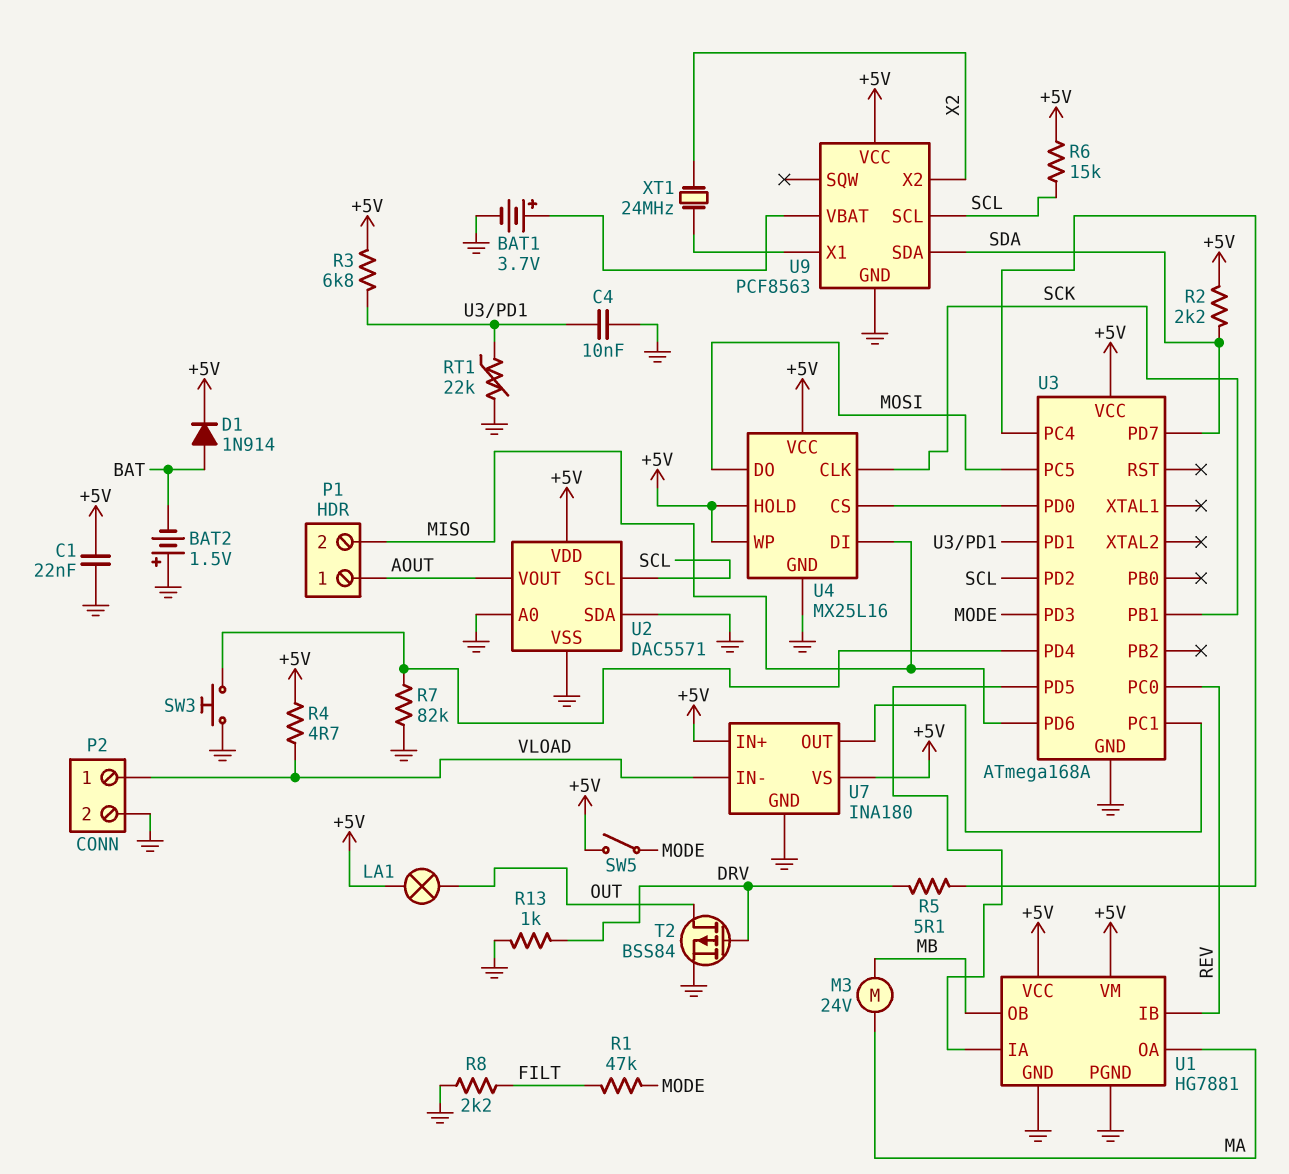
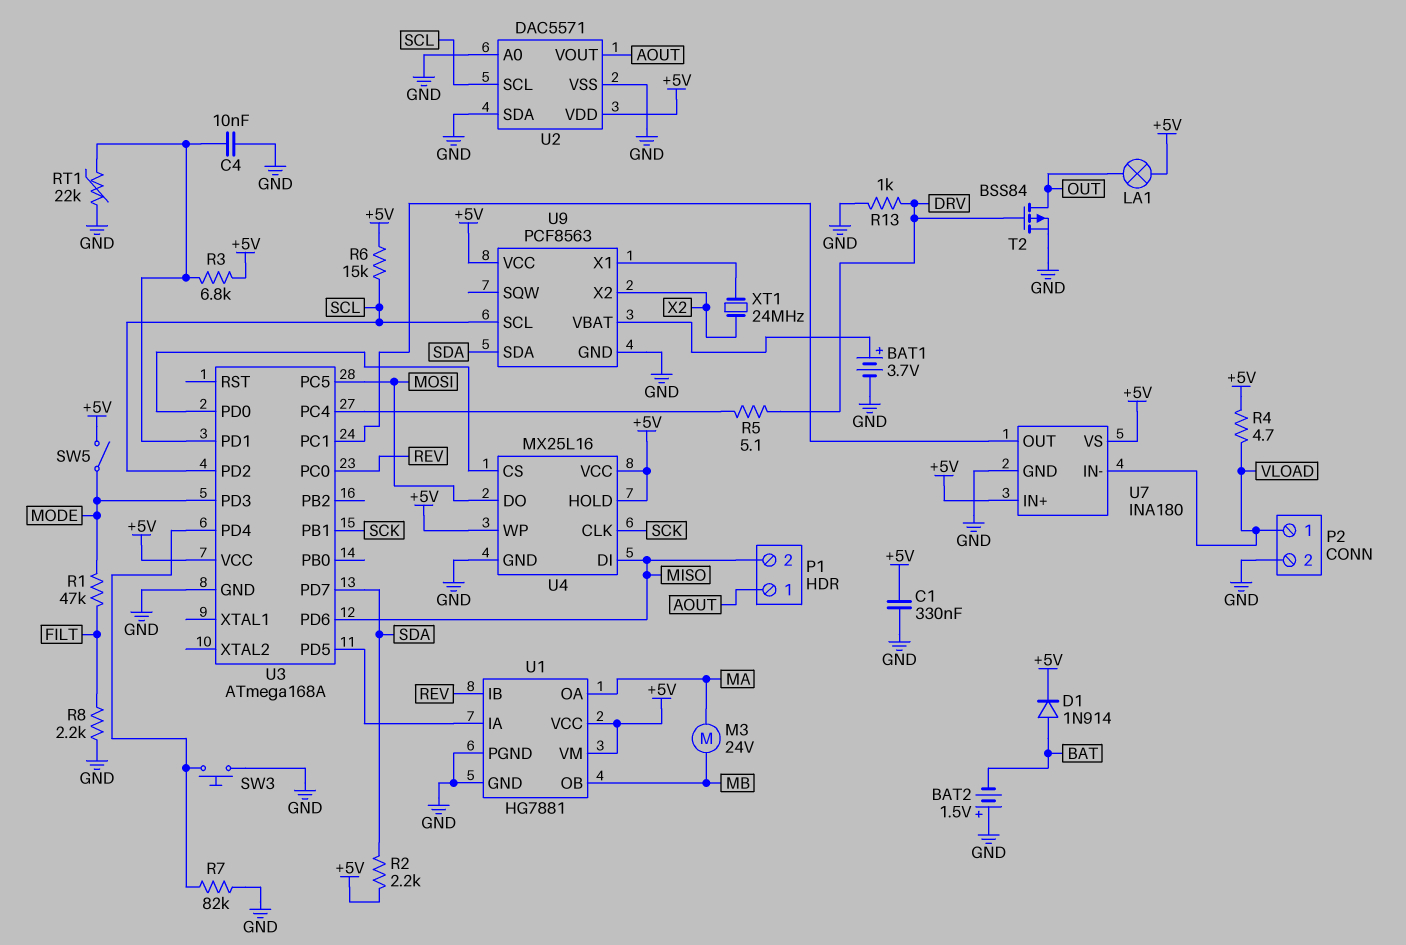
C1: 22nF (+5V, GND) -> 330nF (+5V, GND)

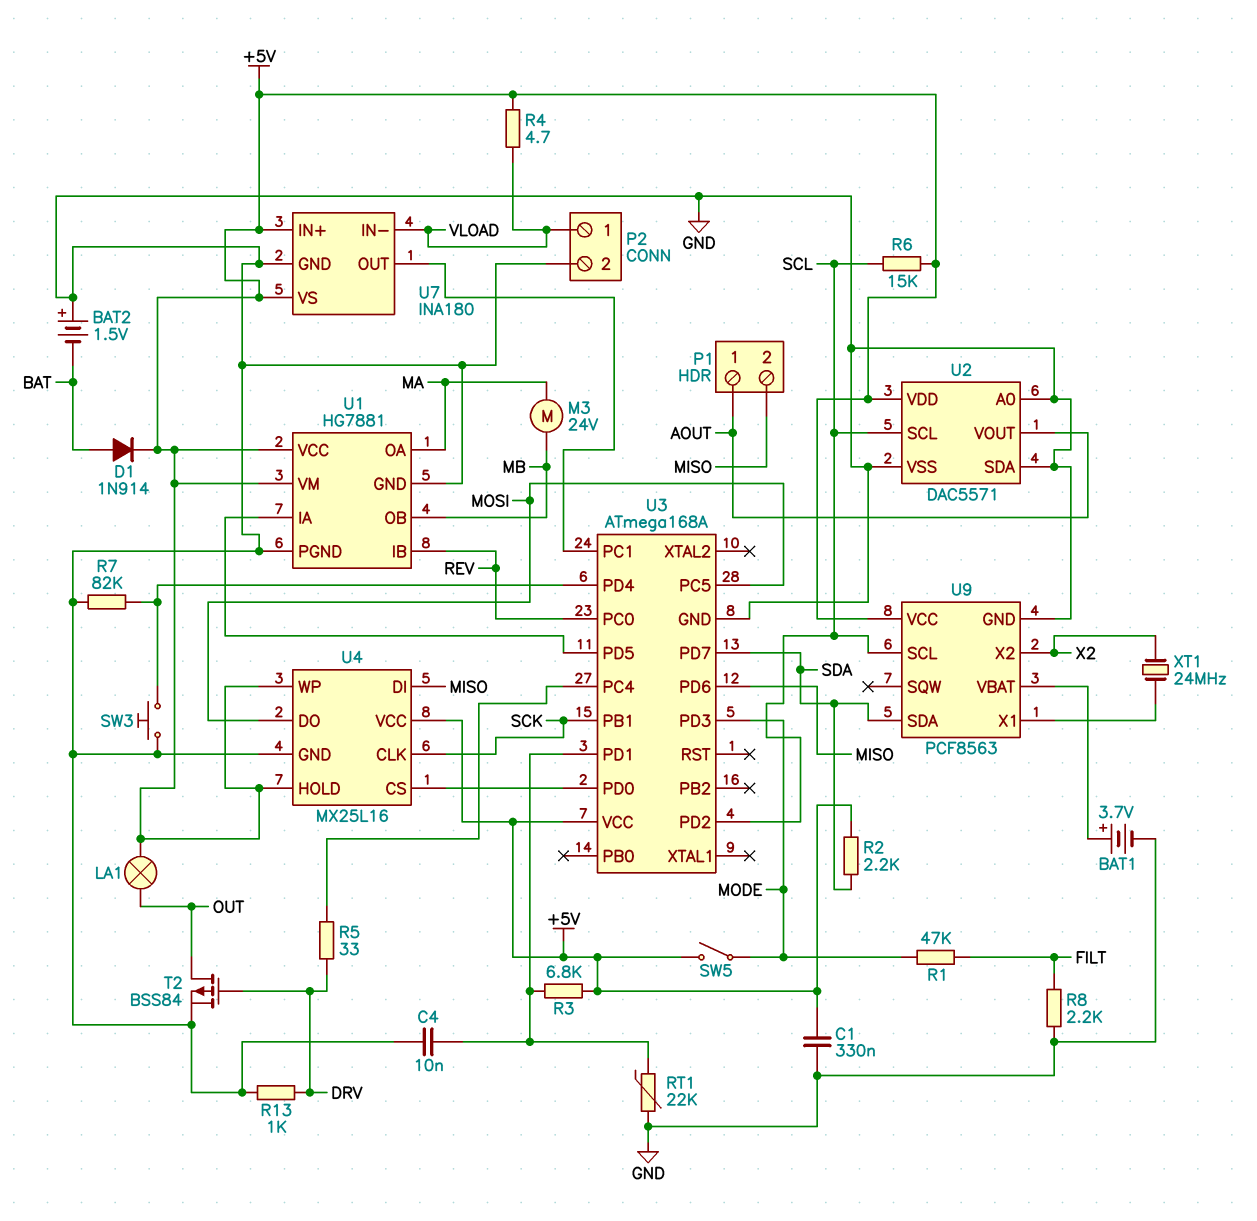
R5: 5.1 (DRV, U3/PC4) -> 33 (DRV, U3/PC4)

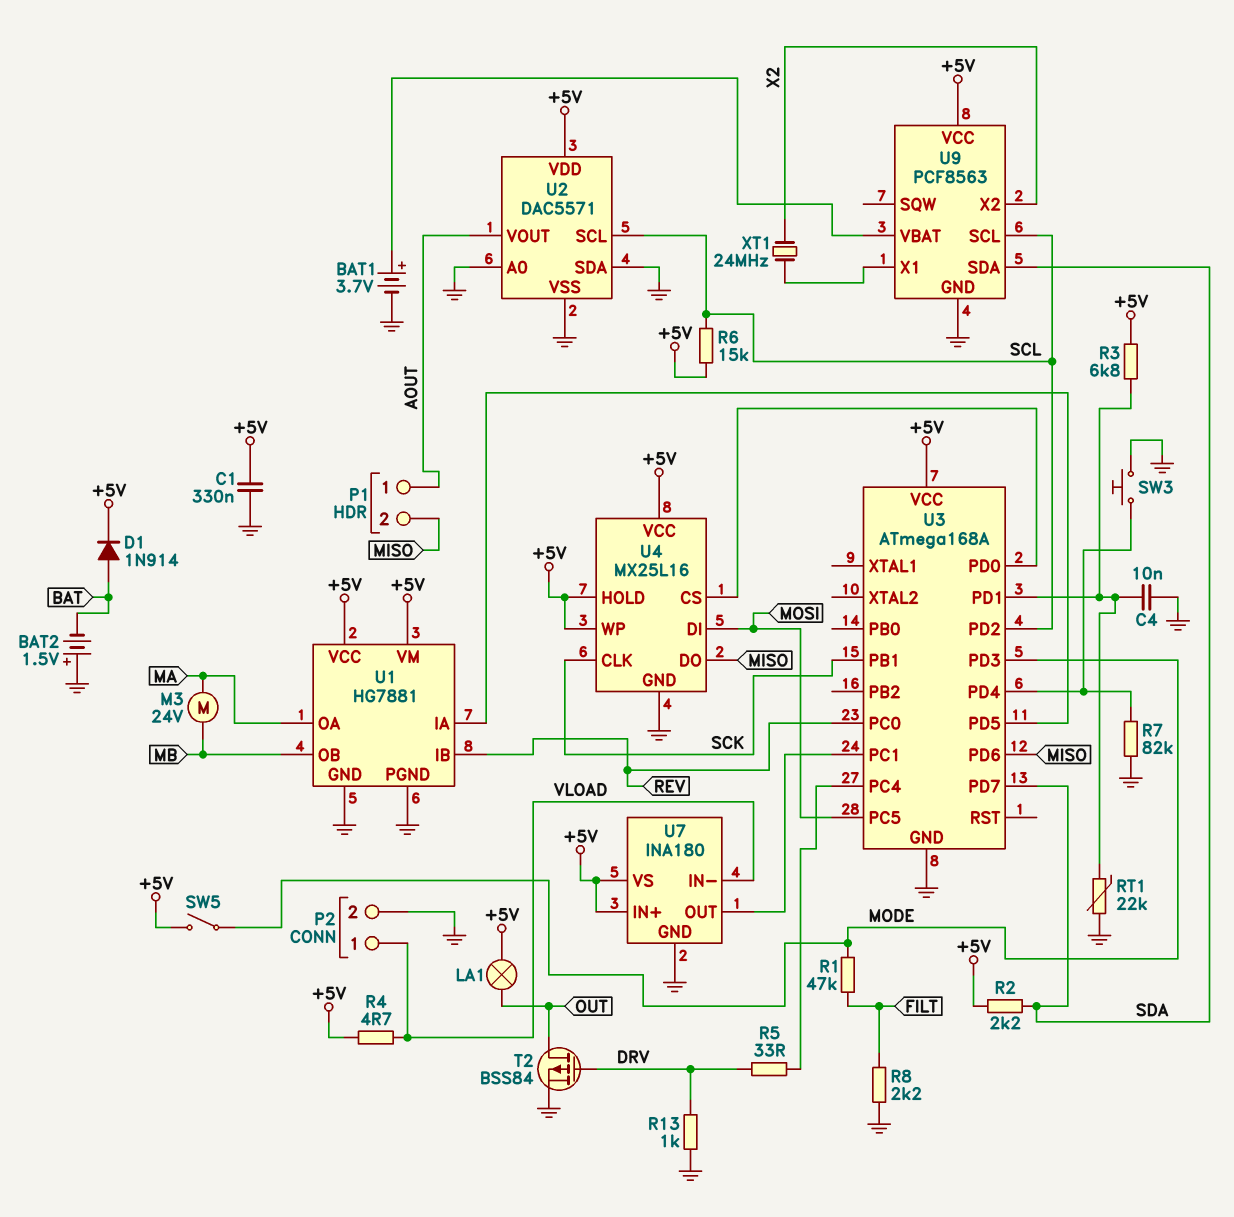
U4 pin DI: MISO -> MOSI
U4 pin DO: MOSI -> MISO

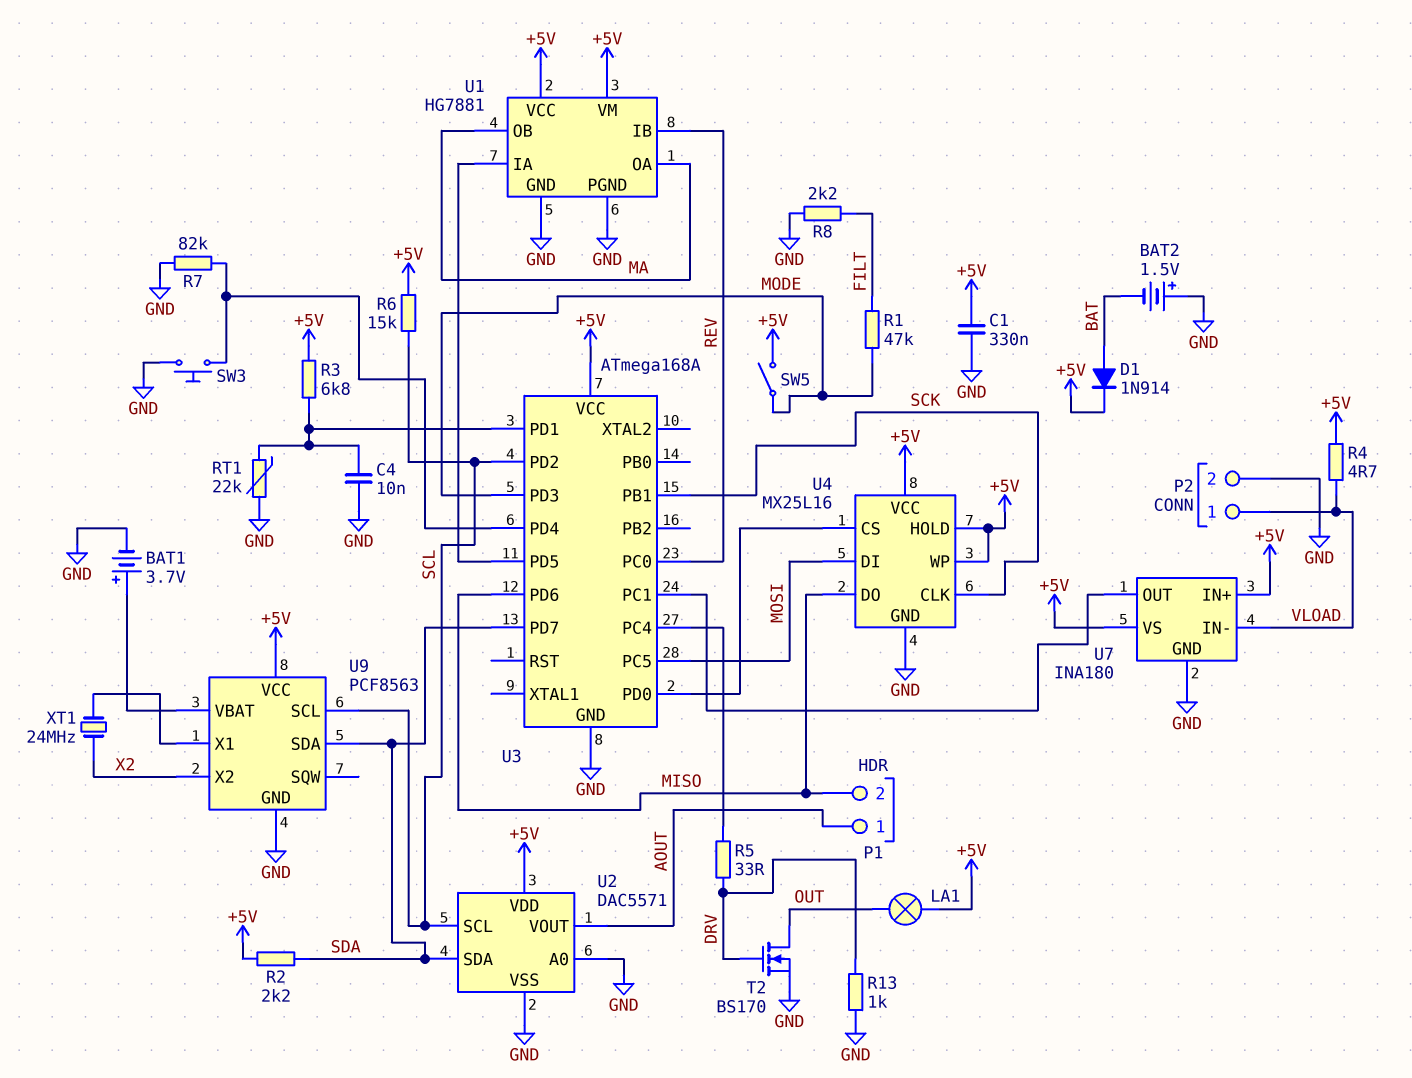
M3: motor 24V (MA, MB) -> none
T2: PMOS BSS84 (G DRV, D OUT, S GND) -> NMOS BS170 (G DRV, D OUT, S GND)
U1 pin OB: MB -> MA
U2 pin SDA: GND -> SDA

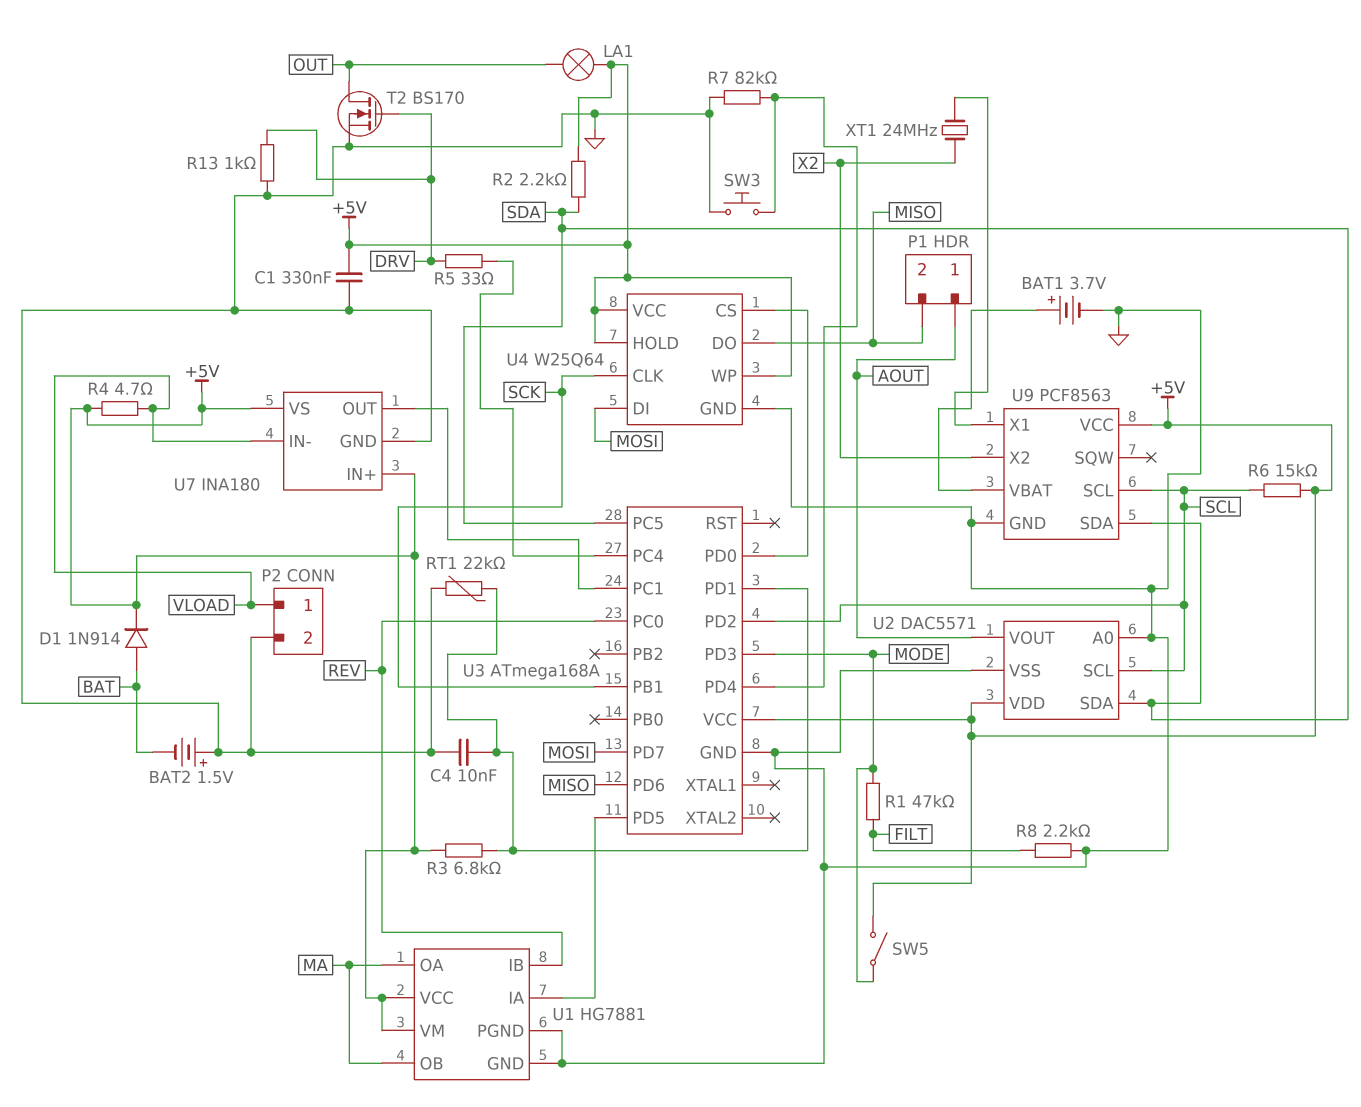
U3 pin PC5: MOSI -> SDA
U3 pin PD7: SDA -> MOSI
U4: MX25L16 -> W25Q64

